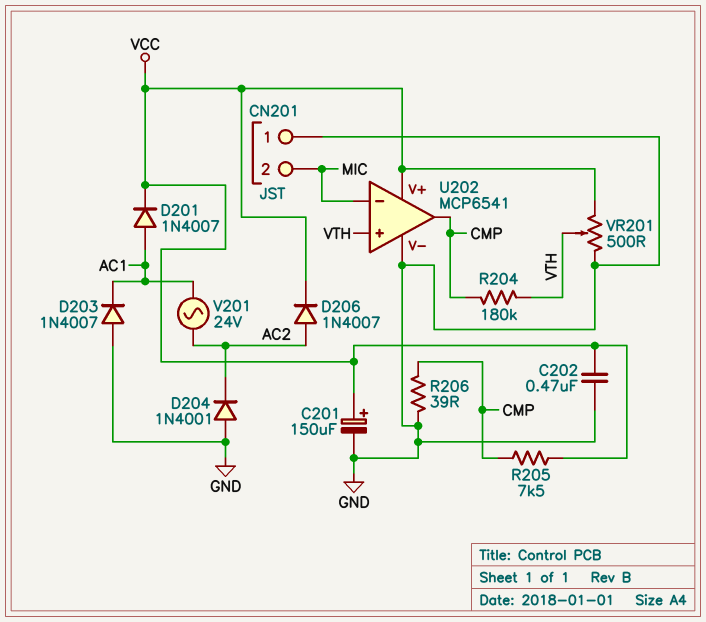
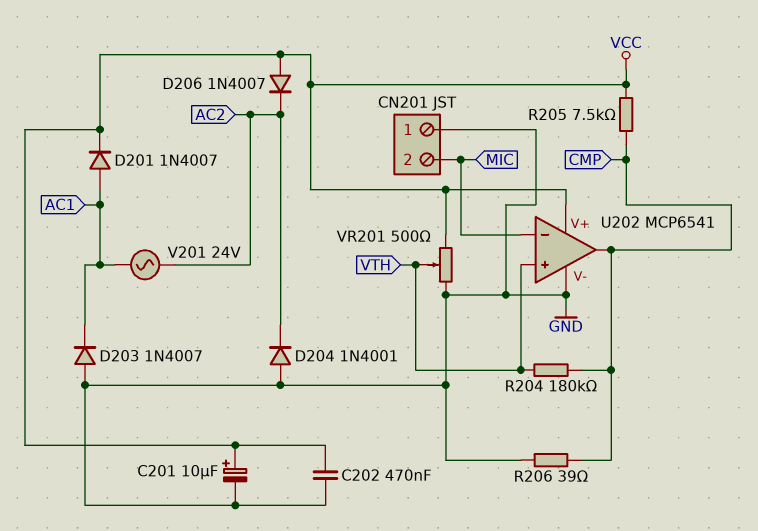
C201: 150uF (plus VCC, minus GND) -> 10uF (plus VCC, minus GND)
D206: diode 1N4007 (A AC2, K VCC) -> diode 1N4007 (A VCC, K AC2)

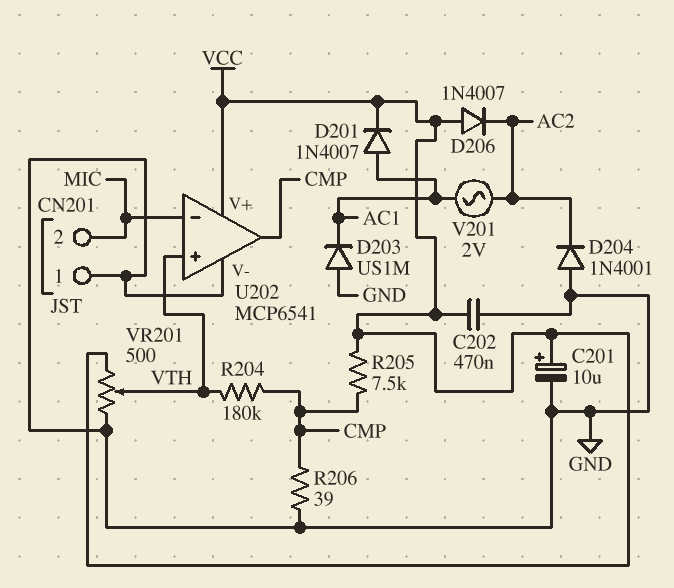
D203: diode 1N4007 (A GND, K AC1) -> diode US1M (A GND, K AC1)
V201: AC 24V (AC1, AC2) -> AC 2V (AC1, AC2)

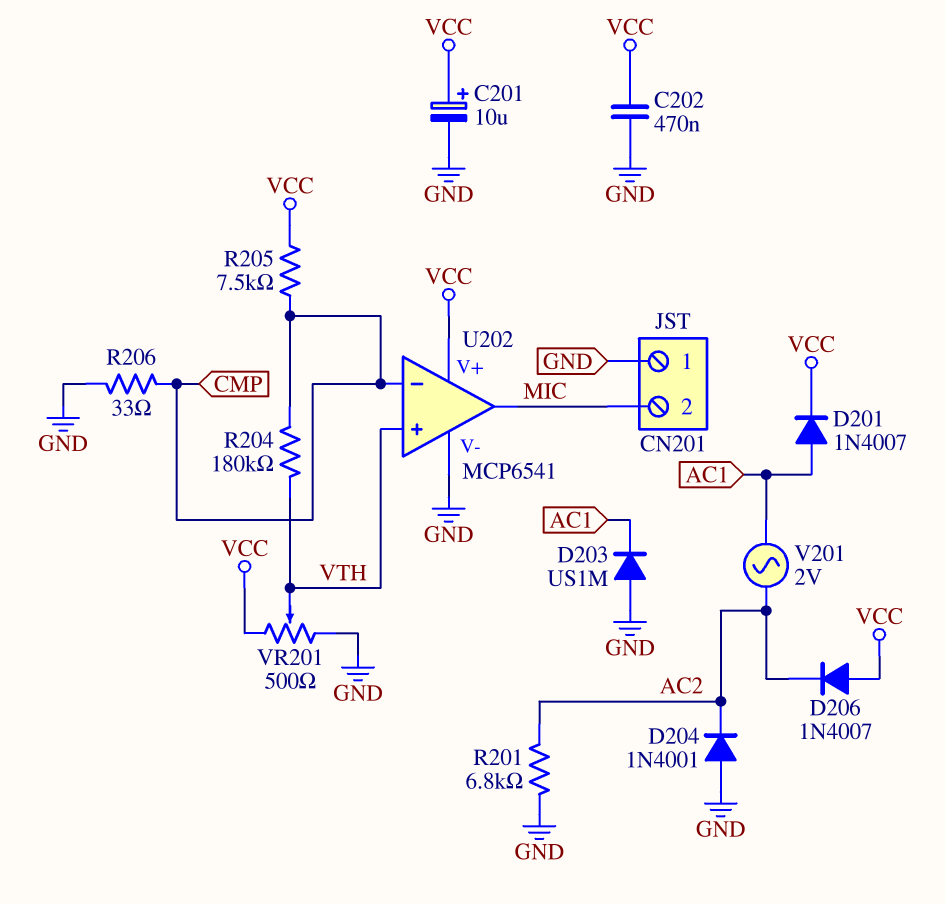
R201: none -> 6.8k (AC2, GND)
R206: 39 (CMP, GND) -> 33 (CMP, GND)
U202 pin in-: MIC -> CMP
U202 pin out: CMP -> MIC

